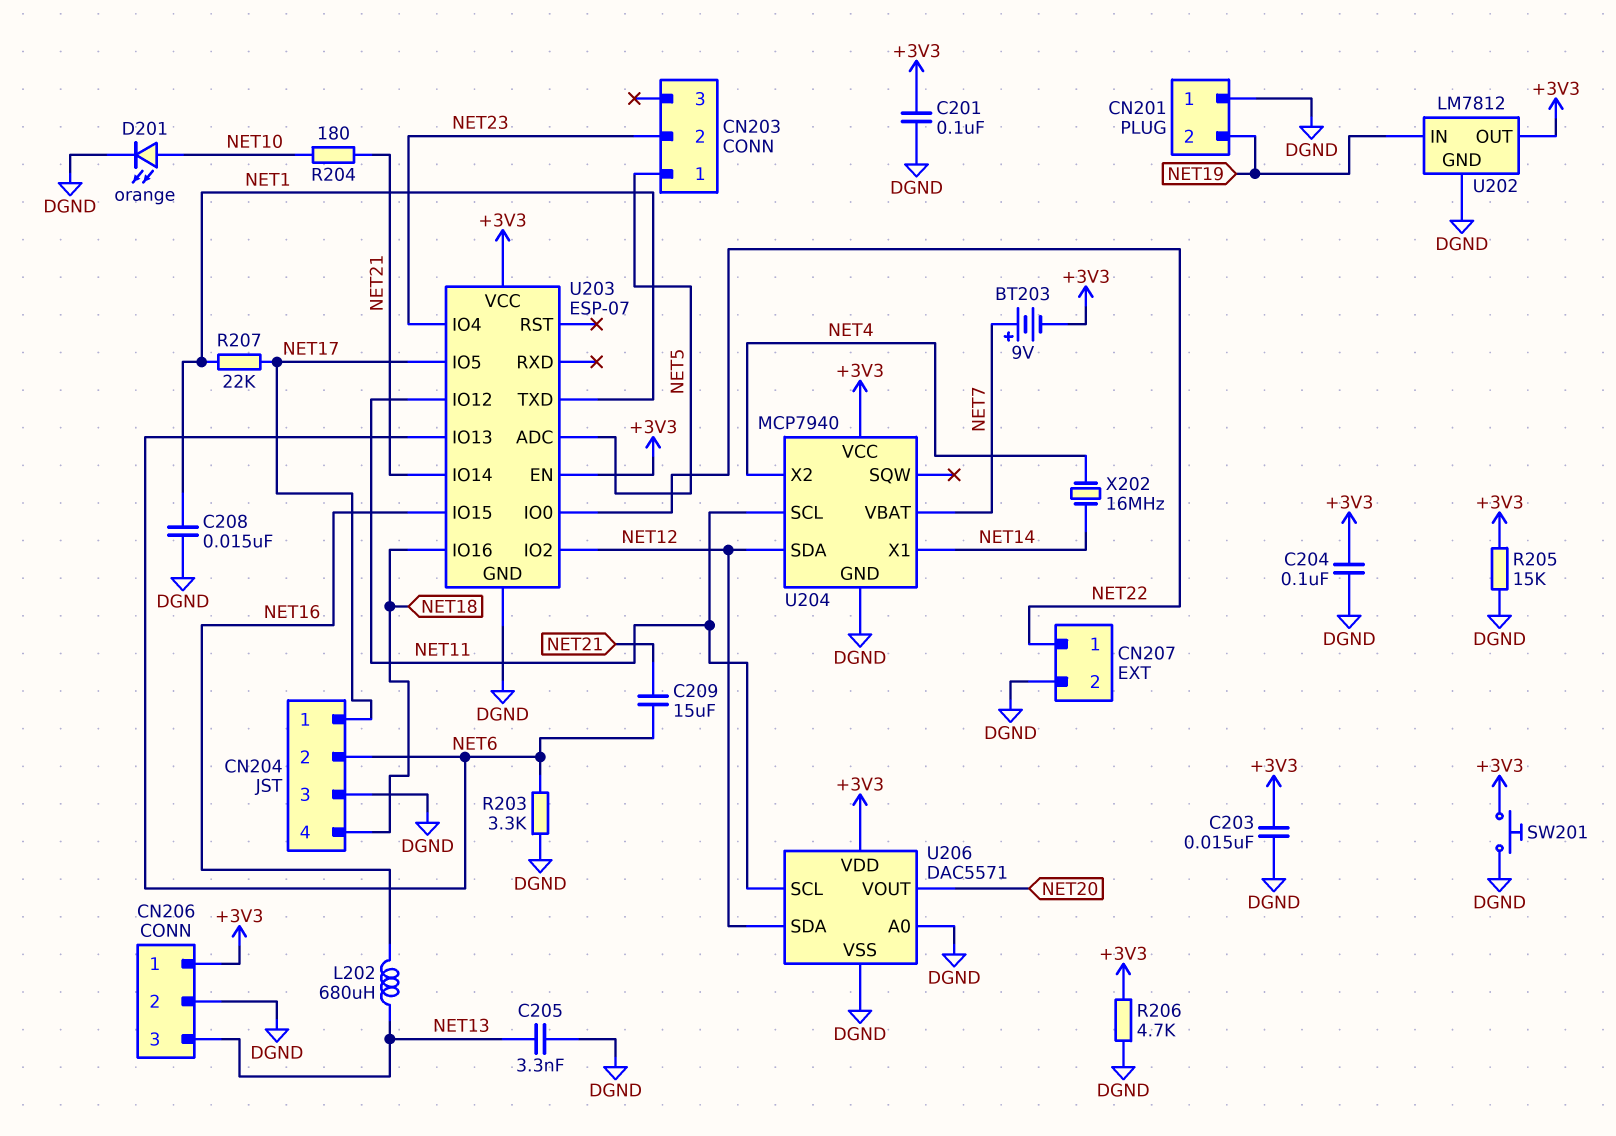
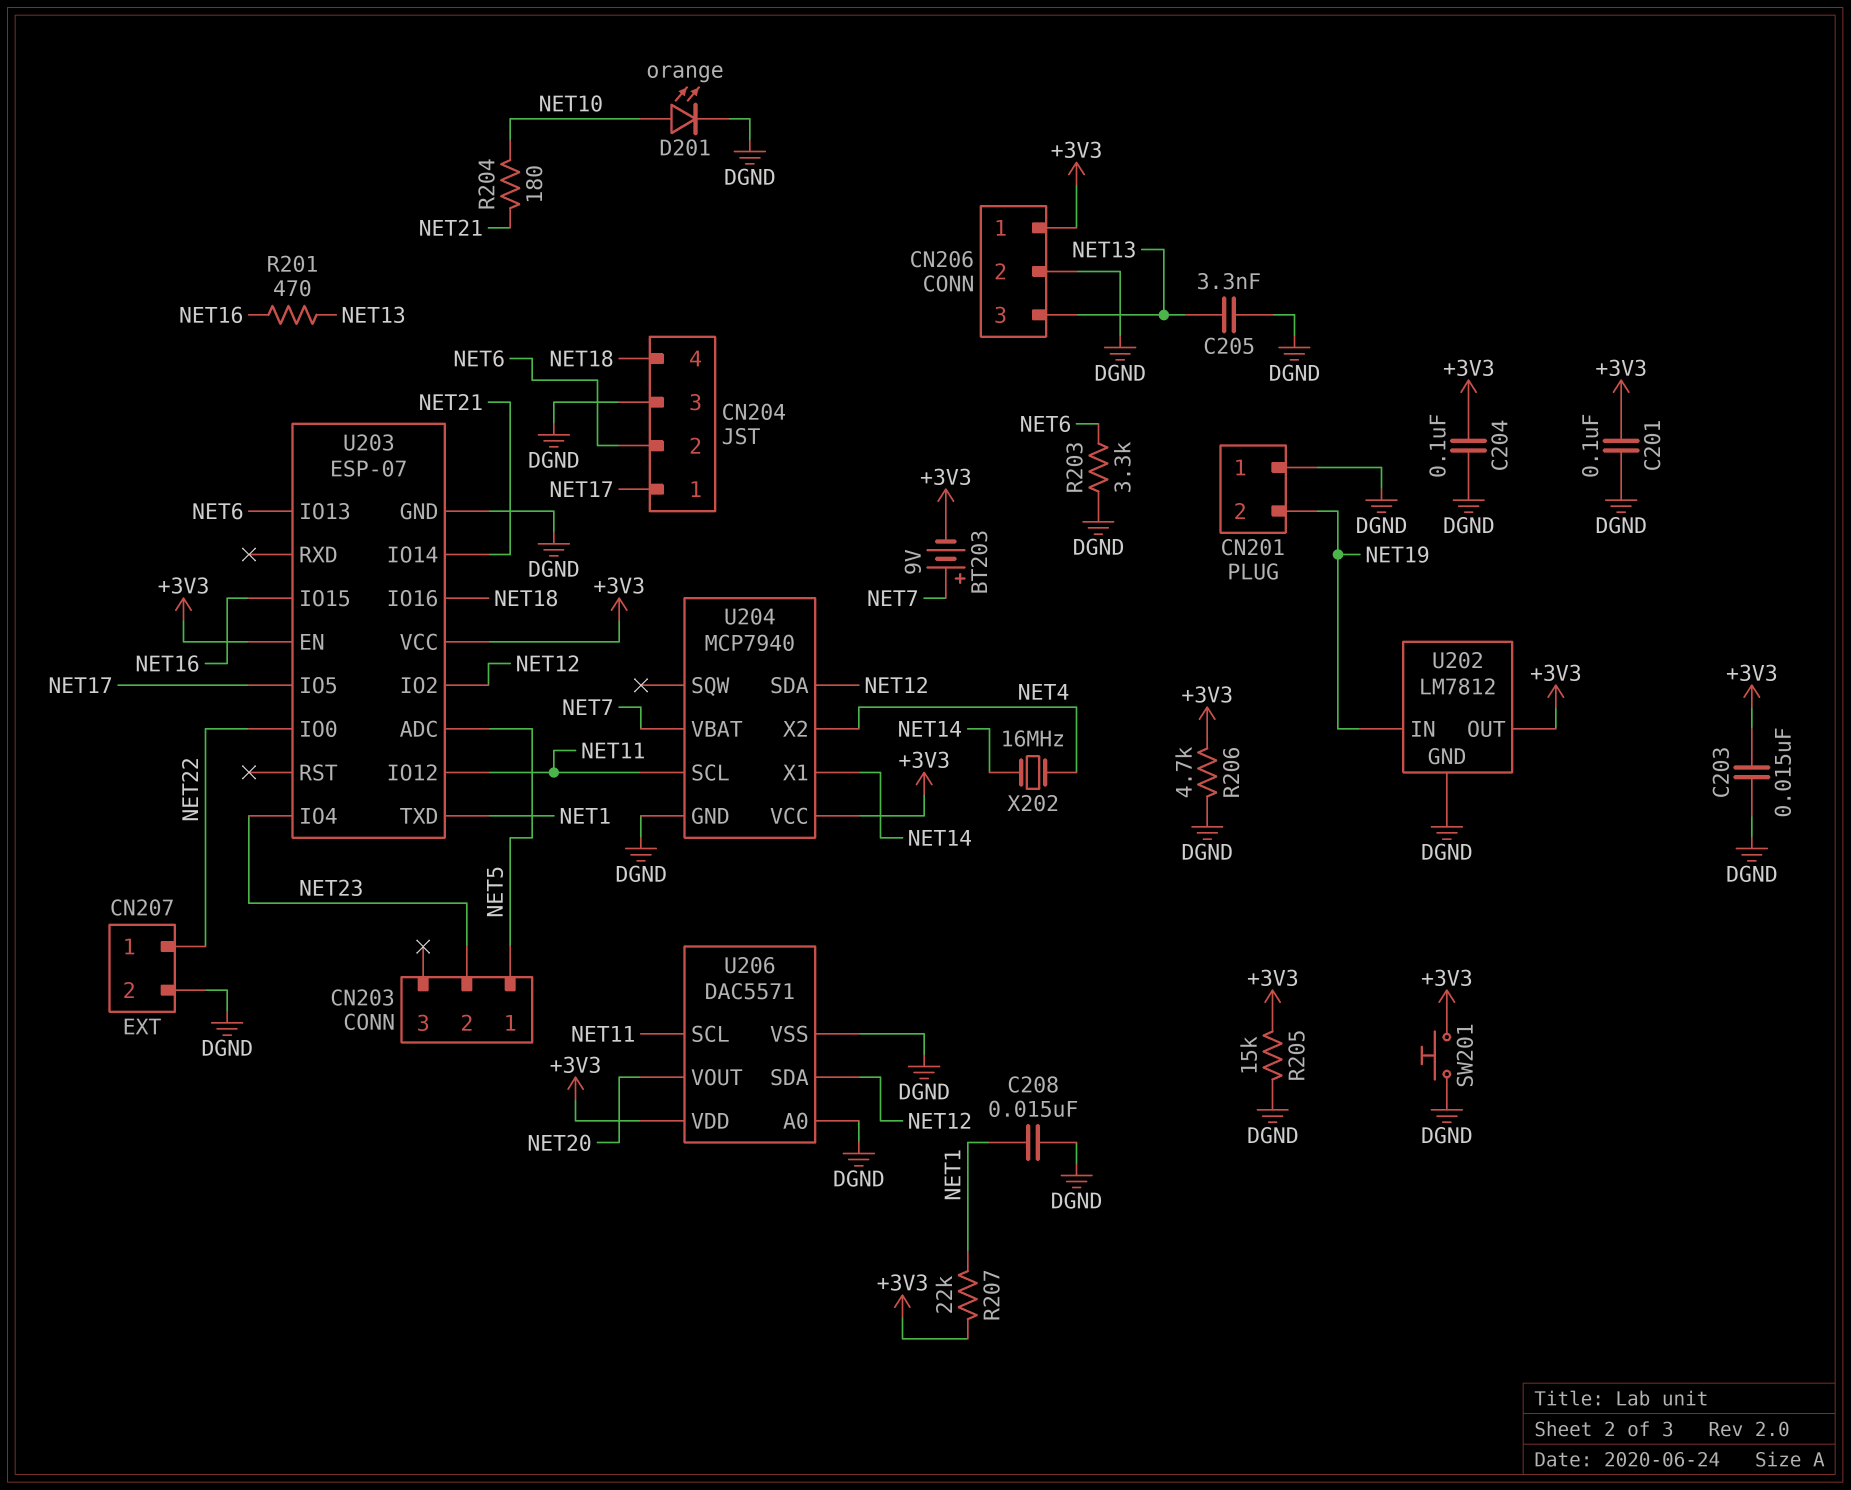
C209: 15uF (NET6, NET21) -> none
L202: 680uH (NET13, NET16) -> none
R201: none -> 470 (NET13, NET16)
R207: 22k (NET1, NET17) -> 22k (+3V3, NET1)

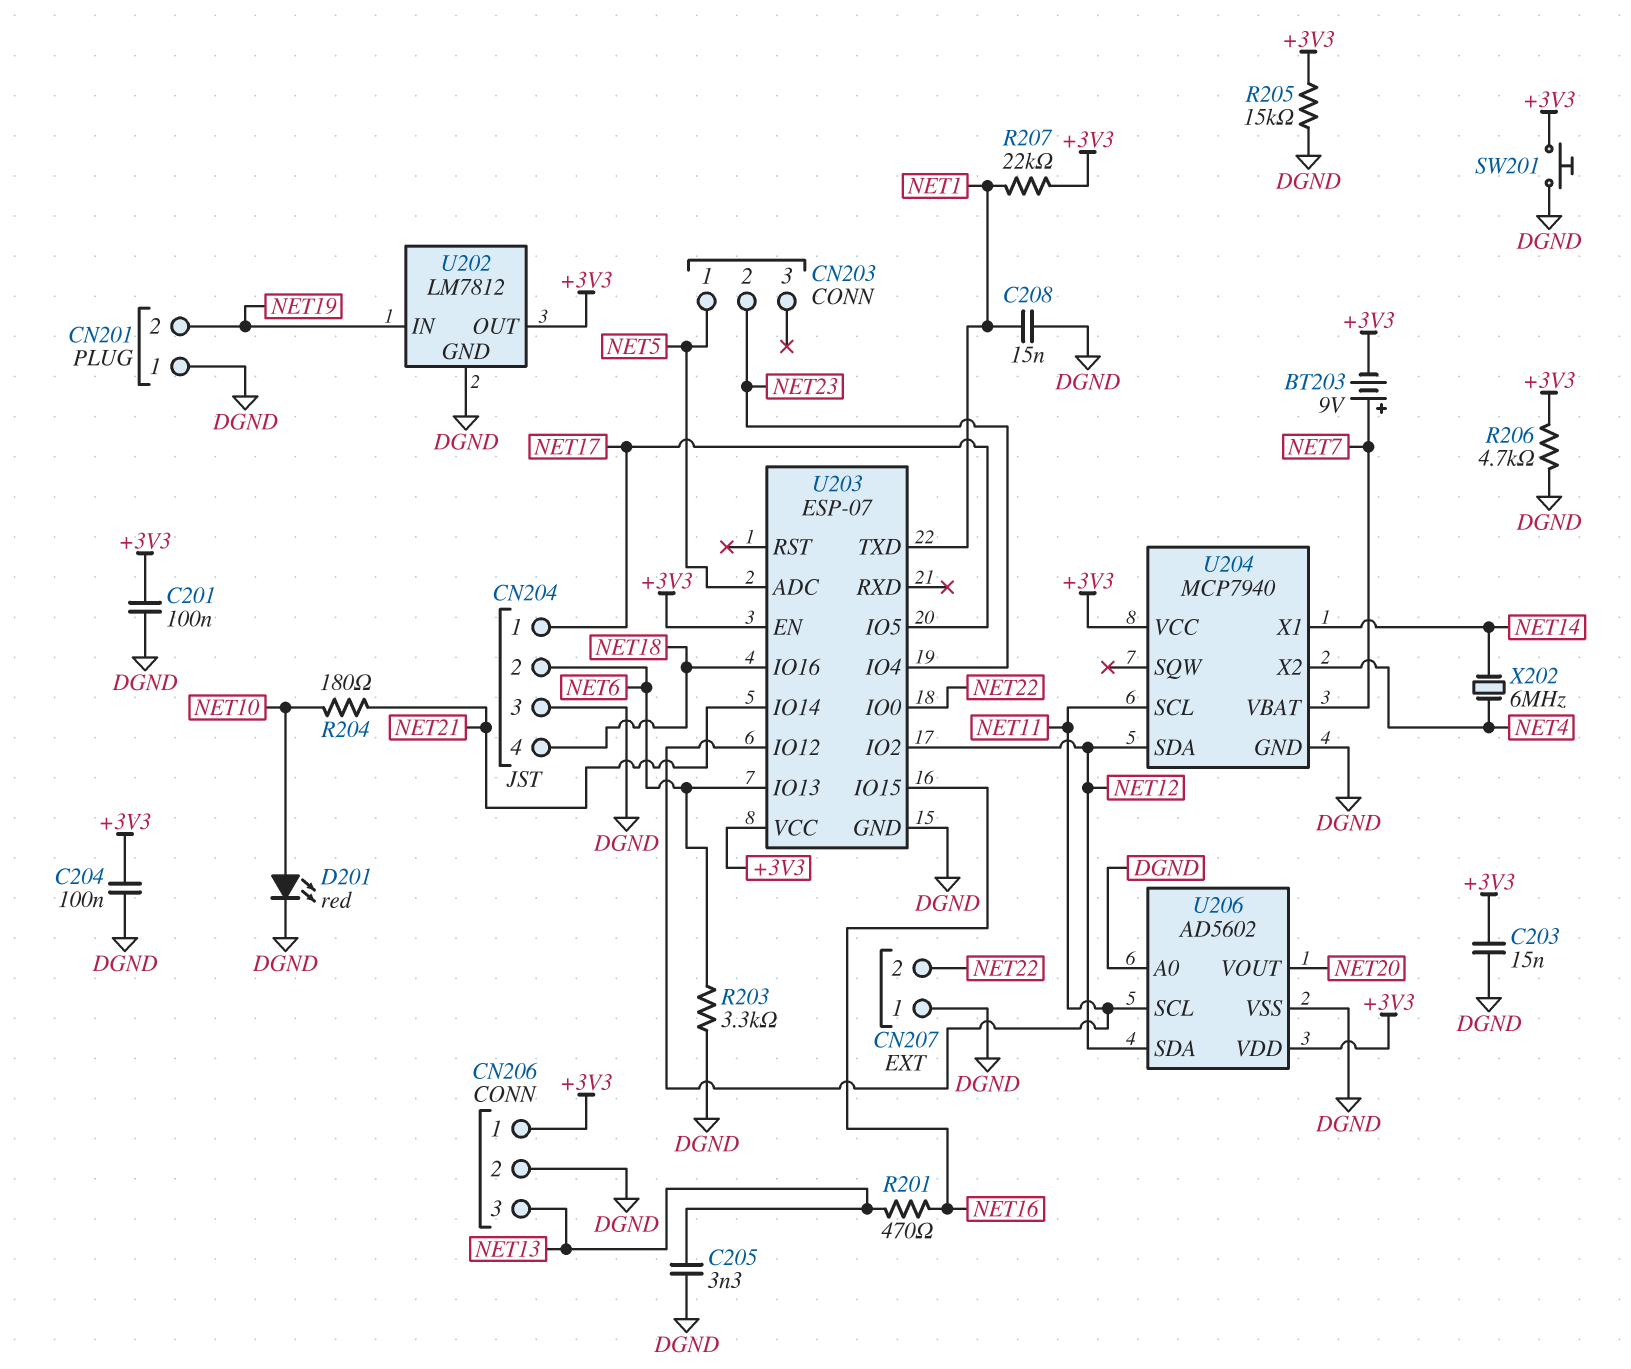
CN207 pin 1: NET22 -> DGND
CN207 pin 2: DGND -> NET22
D201: LED orange (A NET10, K DGND) -> LED red (A NET10, K DGND)
U206: DAC5571 -> AD5602
X202: 16MHz (NET4, NET14) -> 6MHz (NET4, NET14)

